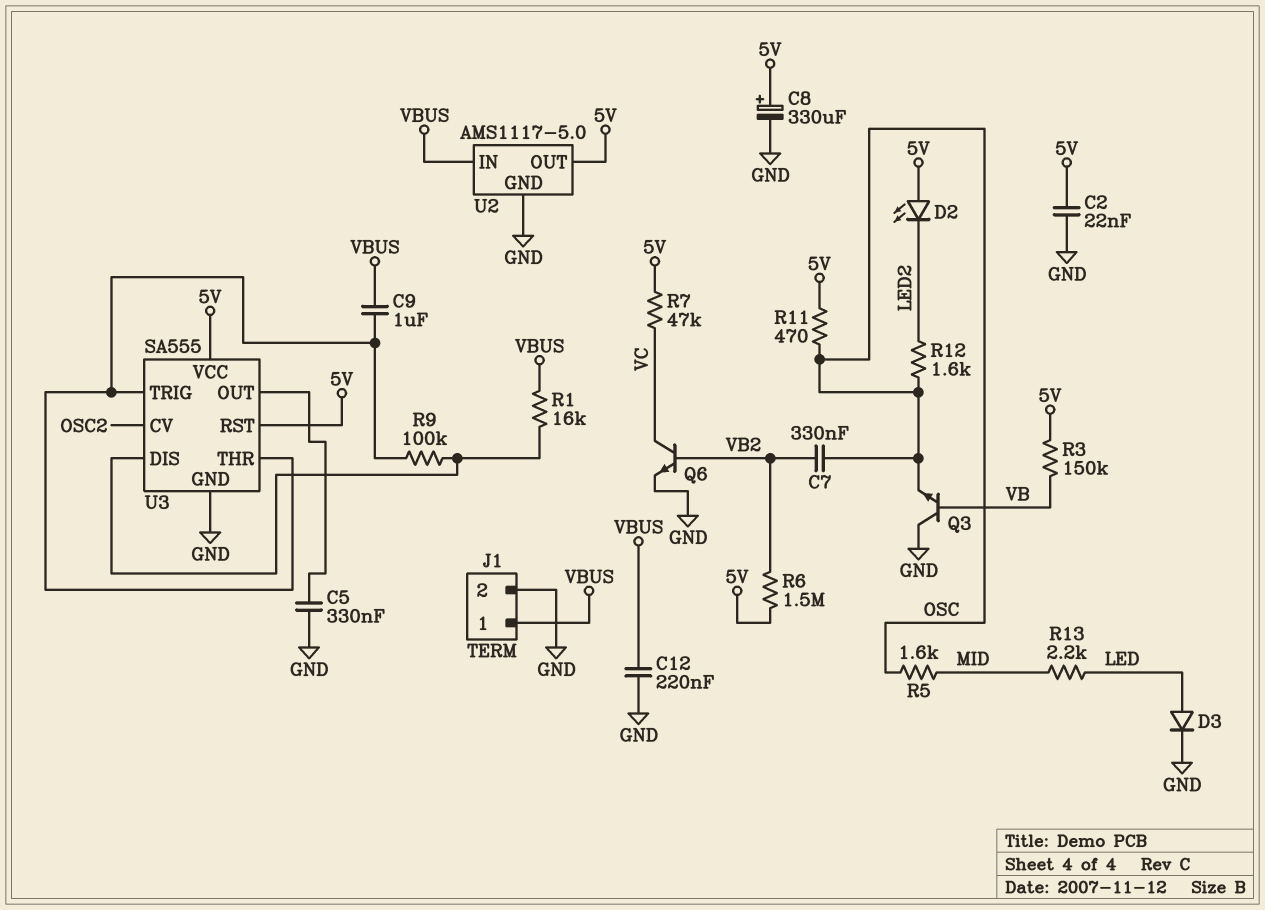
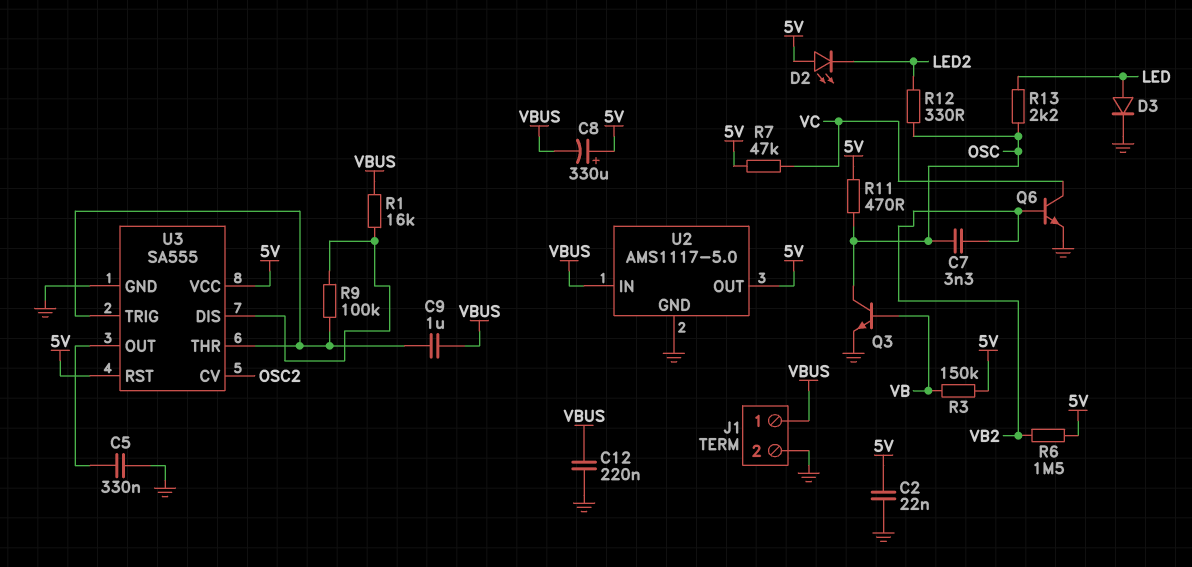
C7: 330nF (OSC, VB2) -> 3.3nF (OSC, VB2)
C8: 330uF (plus 5V, minus GND) -> 330uF (plus 5V, minus VBUS)
Q3: NPN (B VB, C GND, E OSC) -> NPN (B VB, C OSC, E GND)
R5: 1.6k (MID, OSC) -> none
R12: 1.6k (LED2, OSC) -> 330 (LED2, OSC)
R13: 2.2k (LED, MID) -> 2.2k (LED, OSC)

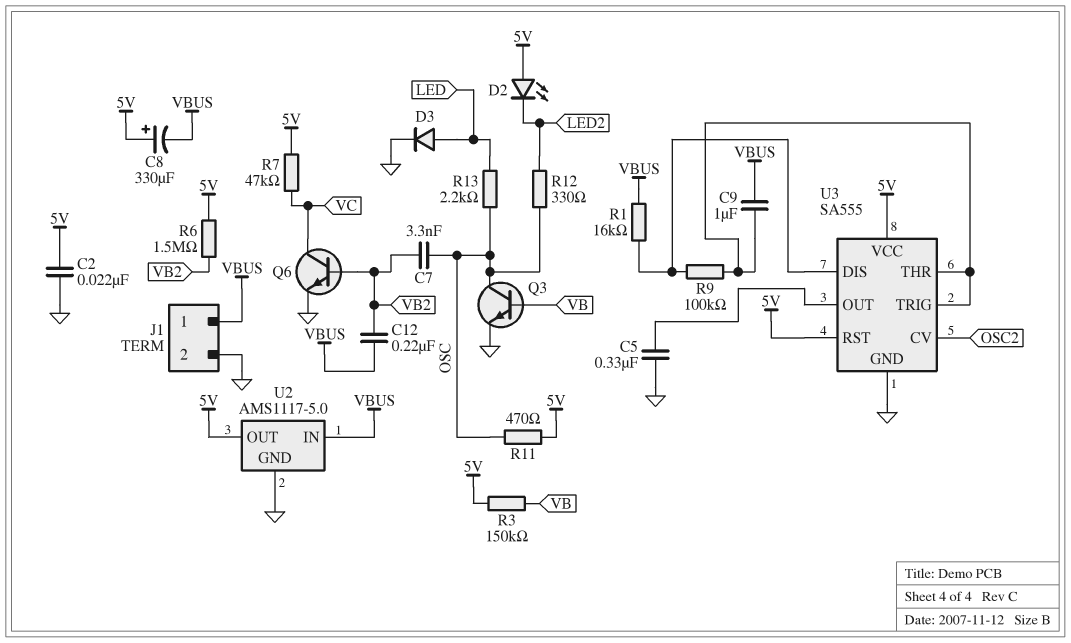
C12: 220nF (GND, VBUS) -> 220nF (VB2, VBUS)

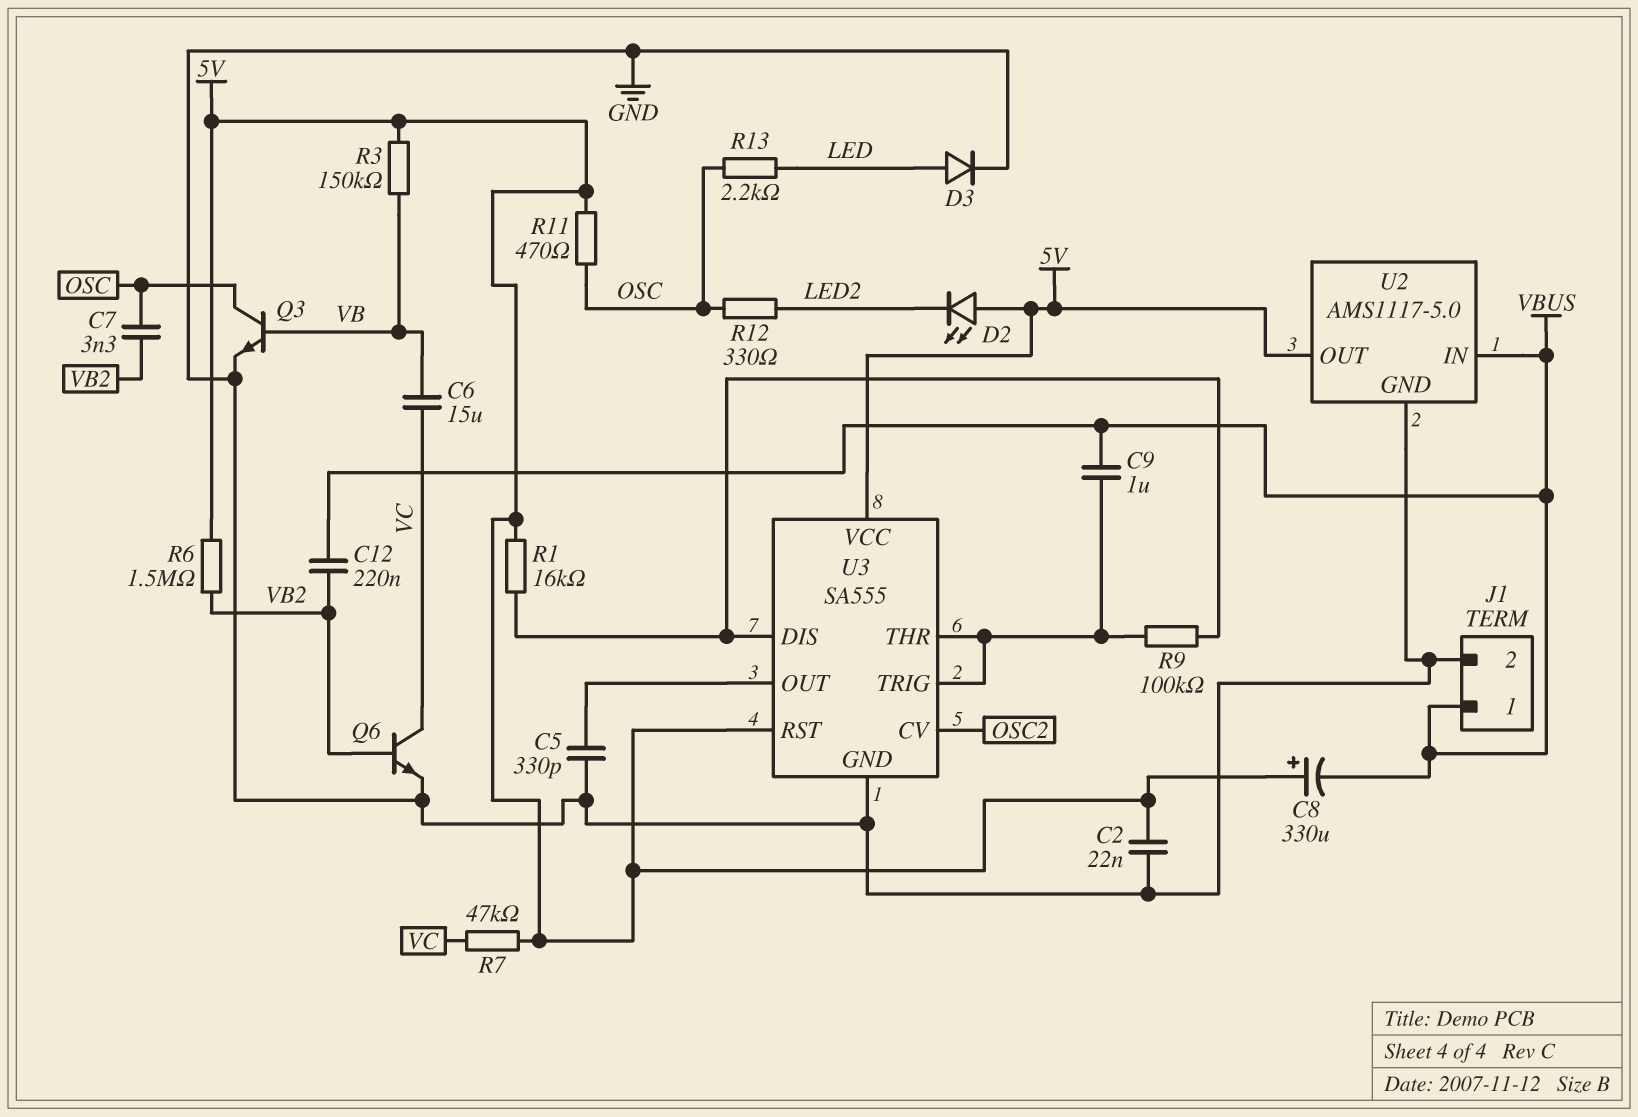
C5: 330nF (GND, U3/OUT) -> 330pF (GND, U3/OUT)
C6: none -> 15uF (VB, VC)
R1: 16k (U3/DIS, VBUS) -> 16k (5V, U3/DIS)

